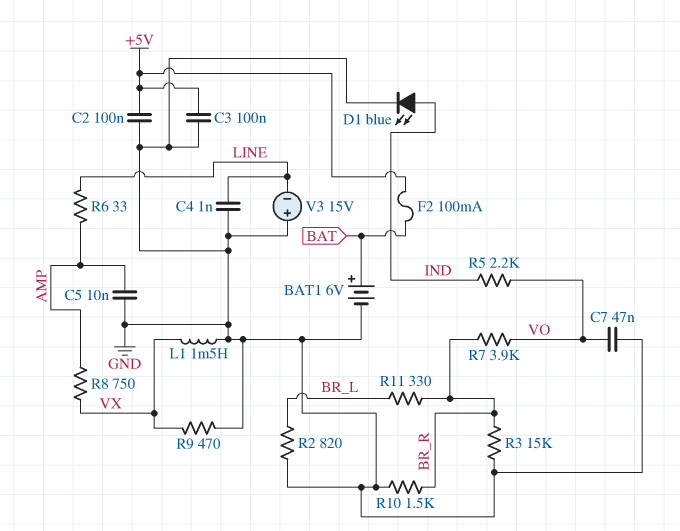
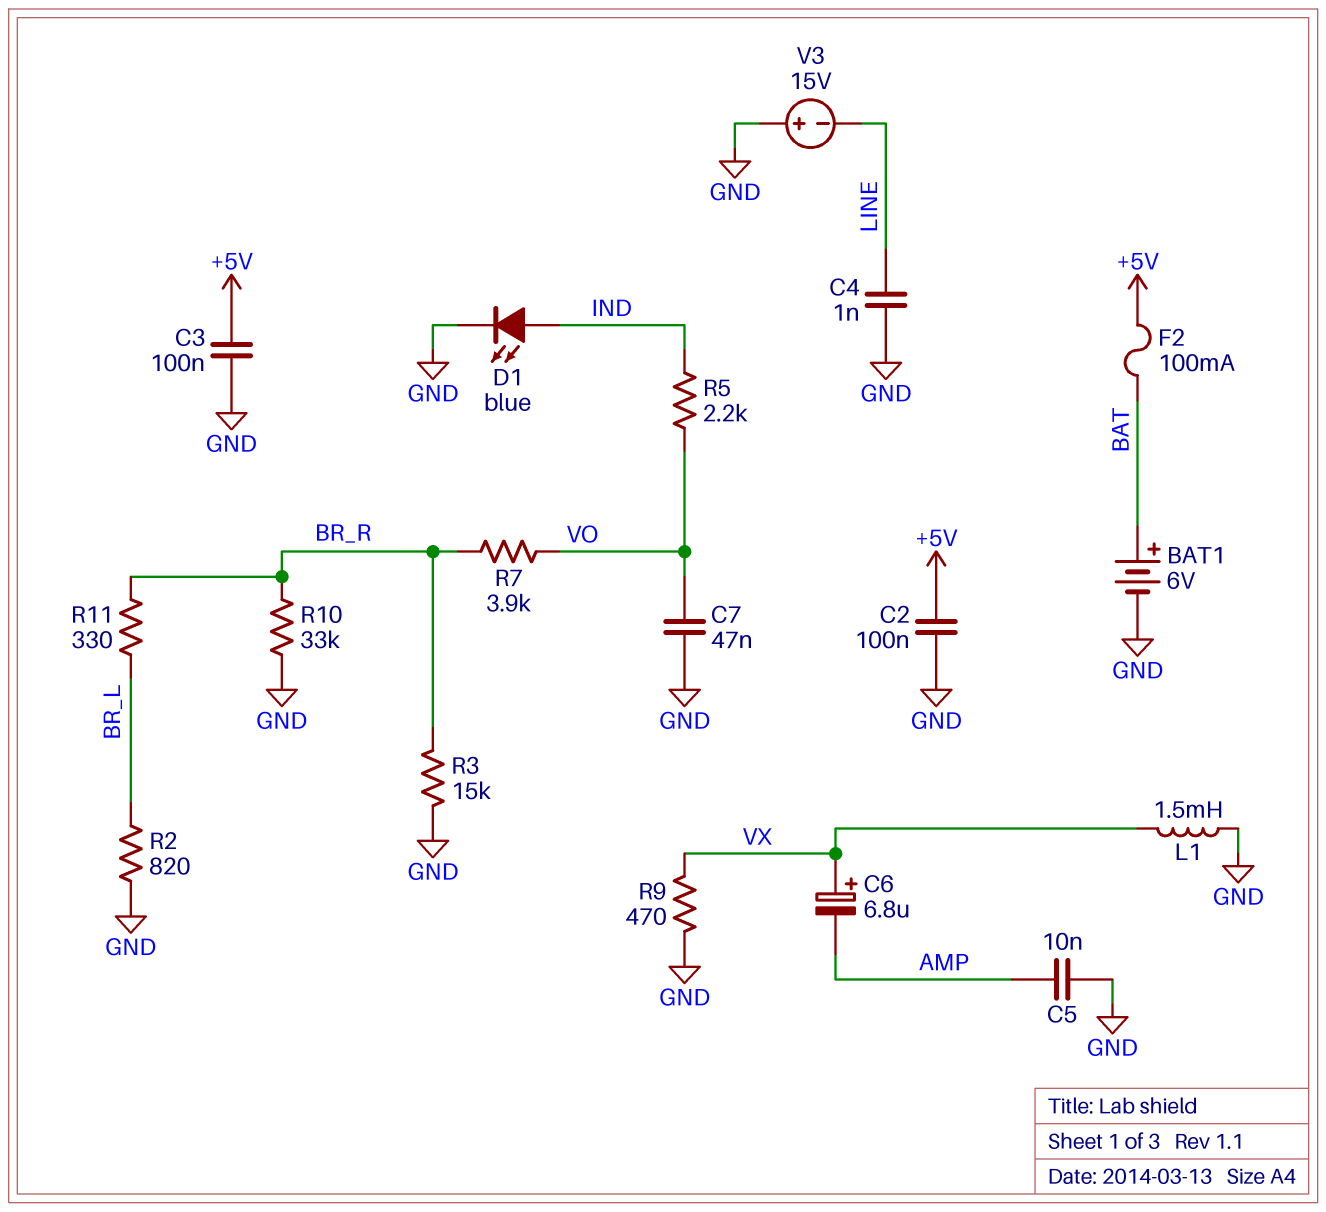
C6: none -> 6.8uF (plus VX, minus AMP)
R6: 33 (AMP, LINE) -> none
R8: 750 (AMP, VX) -> none
R10: 1.5k (BR_R, GND) -> 33k (BR_R, GND)

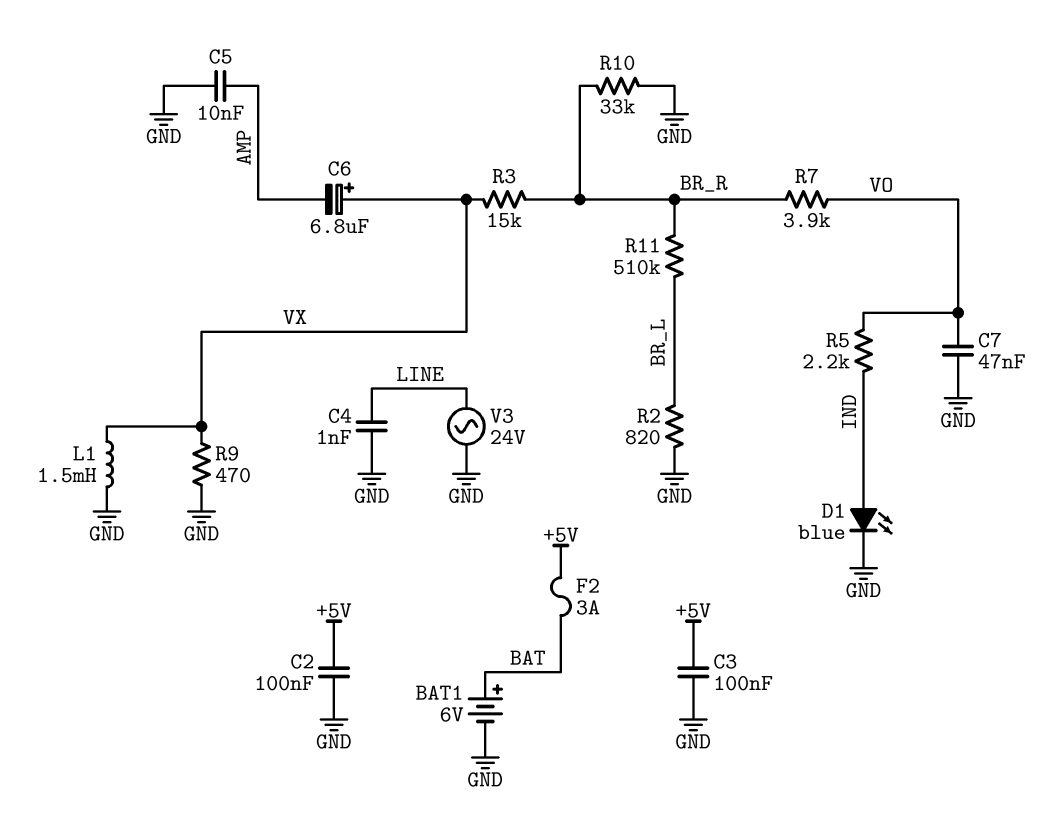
F2: 100mA (+5V, BAT) -> 3A (+5V, BAT)
R3: 15k (BR_R, GND) -> 15k (BR_R, VX)
R11: 330 (BR_L, BR_R) -> 510k (BR_L, BR_R)
V3: 15V (plus GND, minus LINE) -> AC 24V (GND, LINE)

